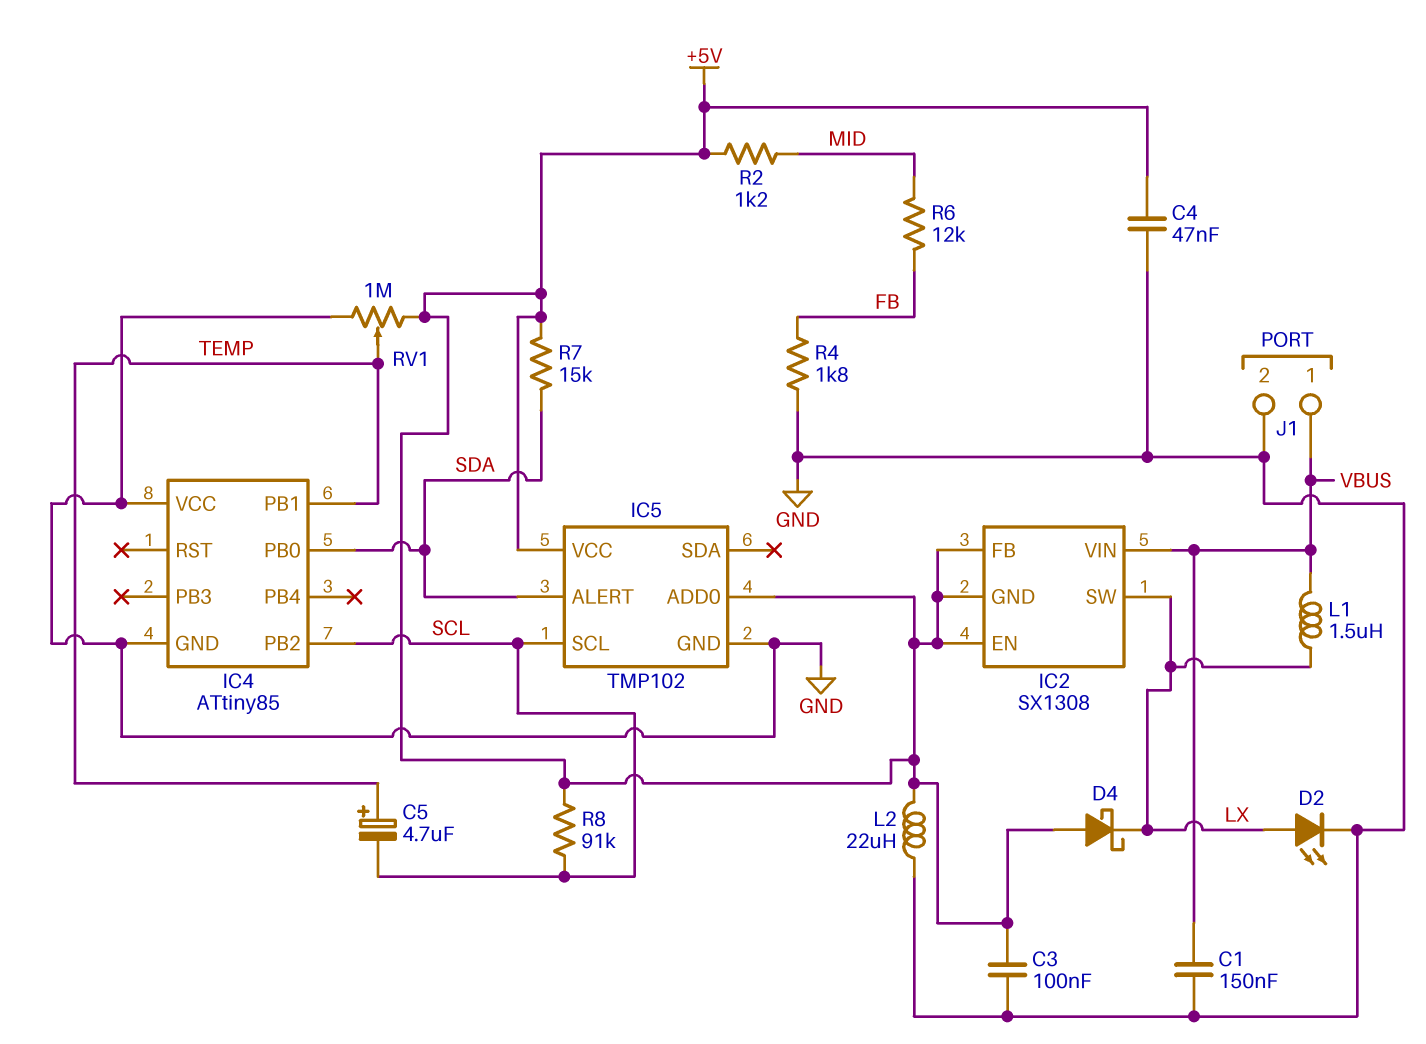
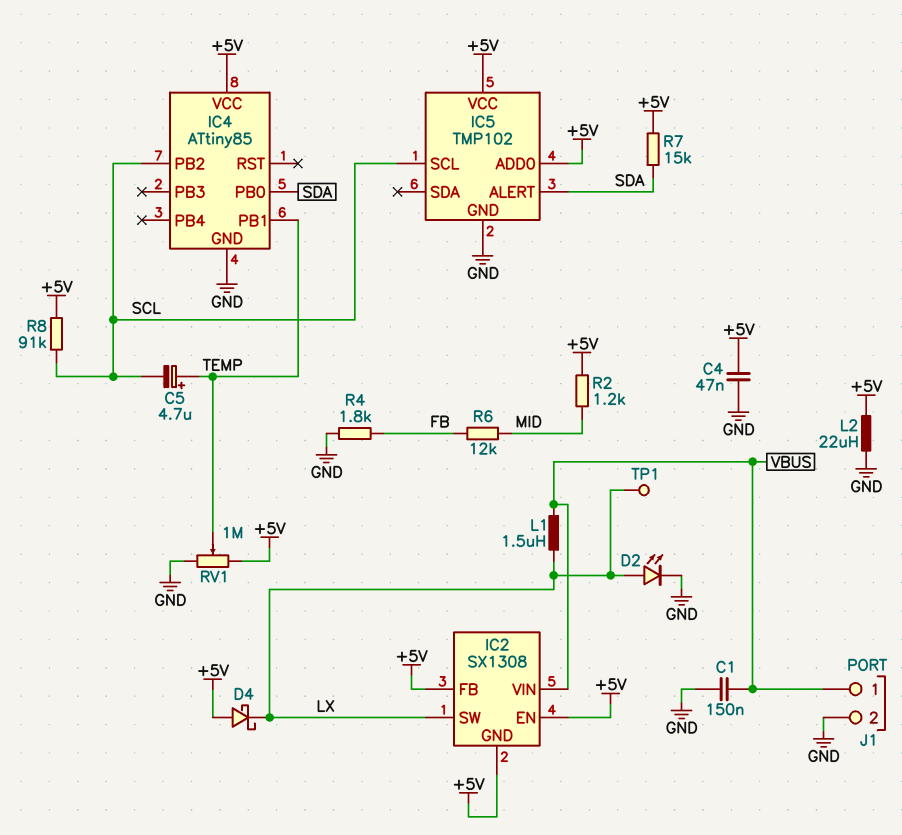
C3: 100nF (+5V, GND) -> none
IC4 pin VCC: GND -> +5V
TP1: none -> test point (LX)

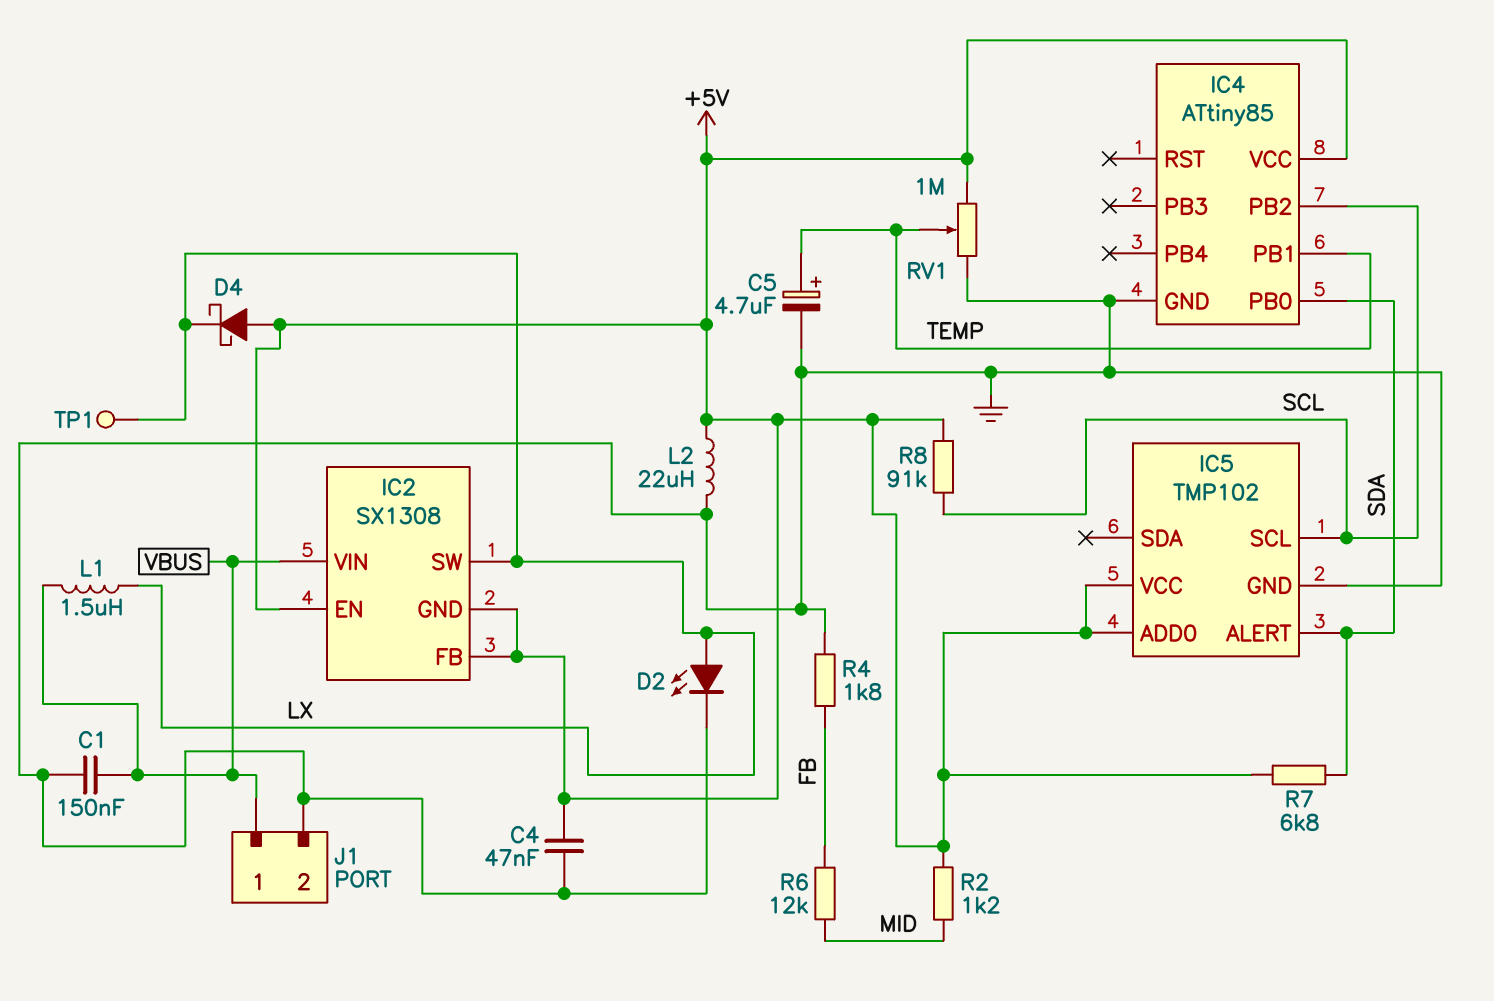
C5: 4.7uF (plus TEMP, minus SCL) -> 4.7uF (plus TEMP, minus GND)
R7: 15k (+5V, SDA) -> 6.8k (+5V, SDA)

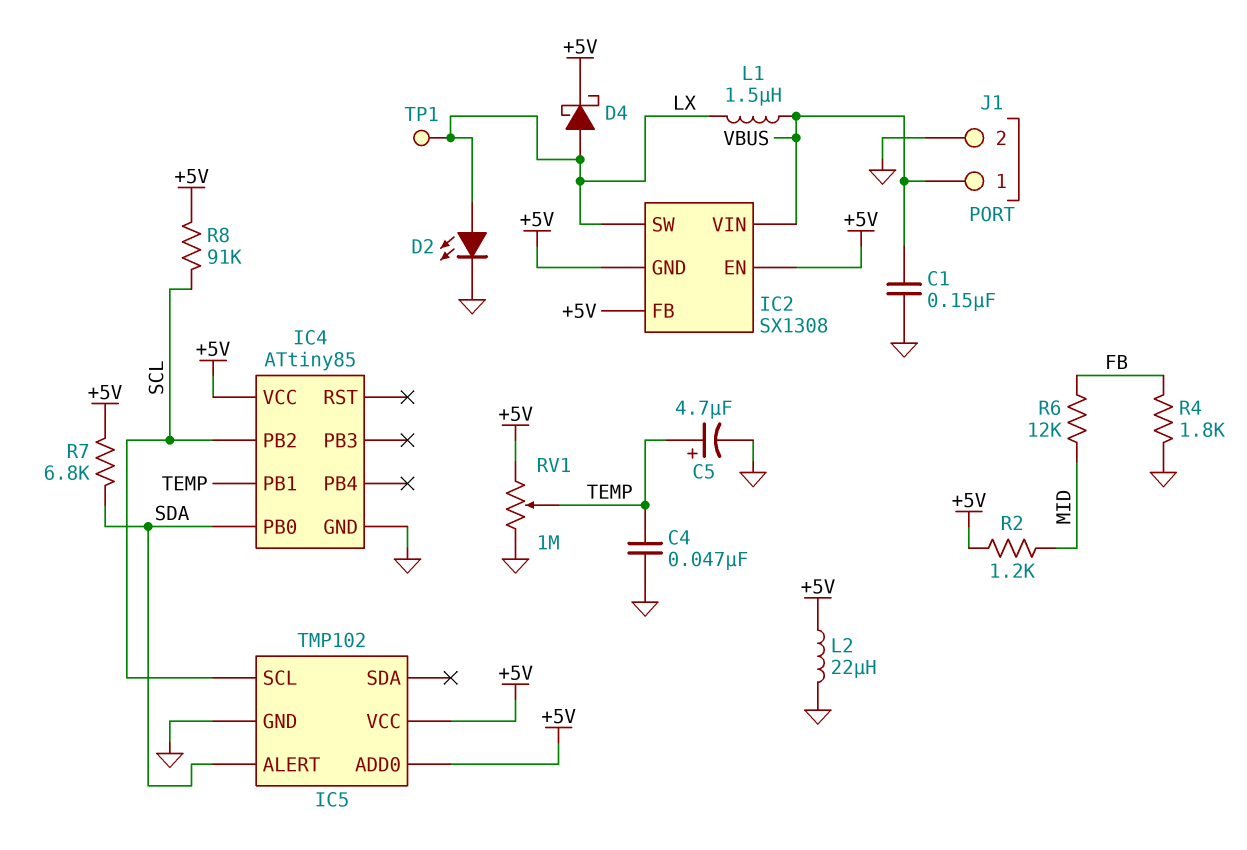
C4: 47nF (+5V, GND) -> 47nF (GND, TEMP)
D4: schottky (A +5V, K LX) -> schottky (A LX, K +5V)

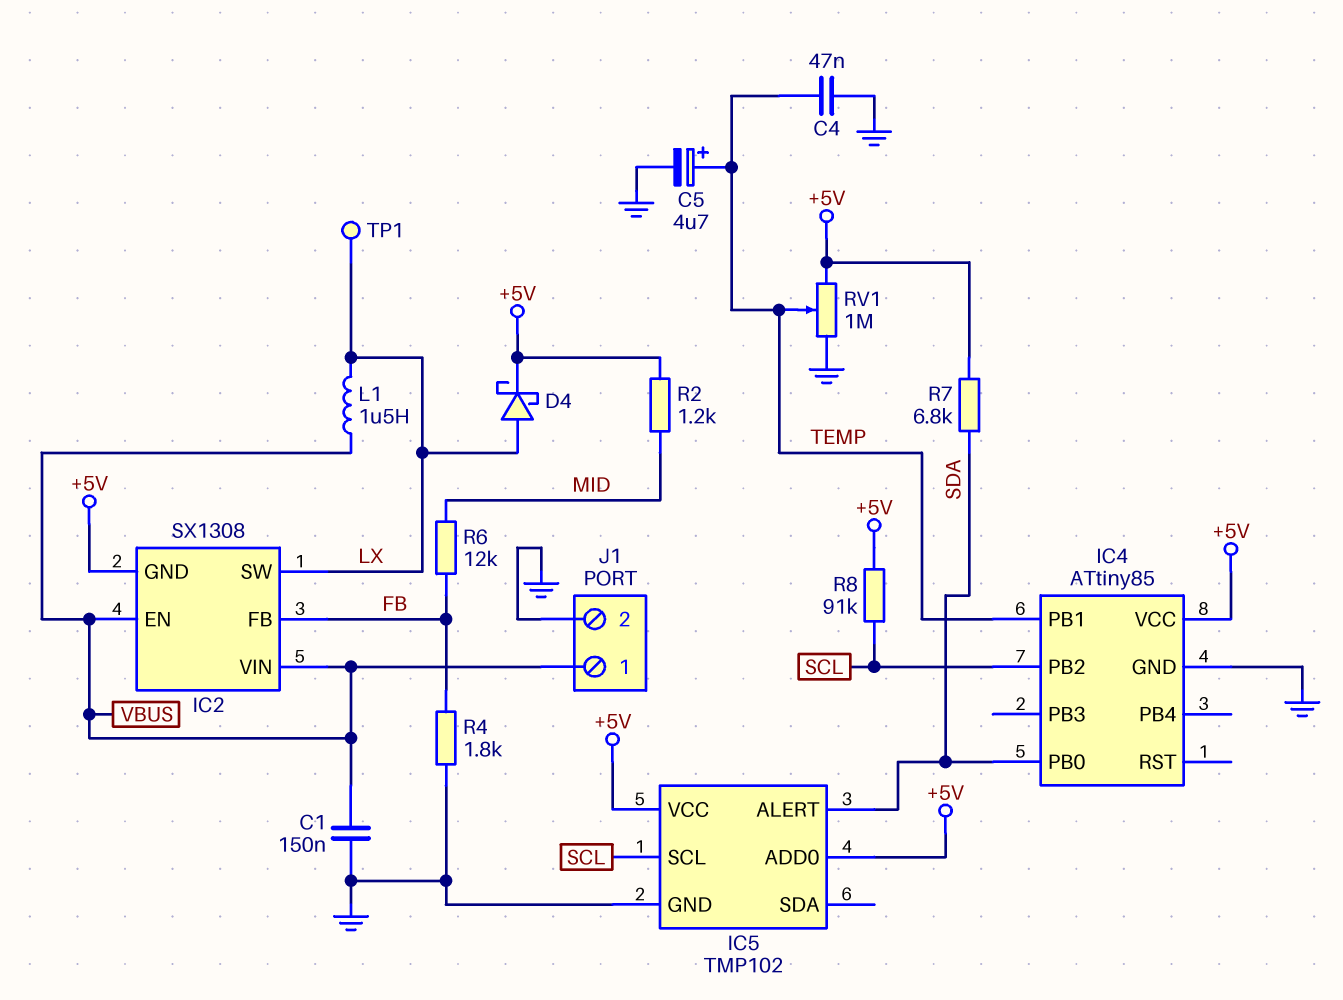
D2: LED (A LX, K GND) -> none
IC2 pin EN: +5V -> VBUS
IC2 pin FB: +5V -> FB
L2: 22uH (+5V, GND) -> none

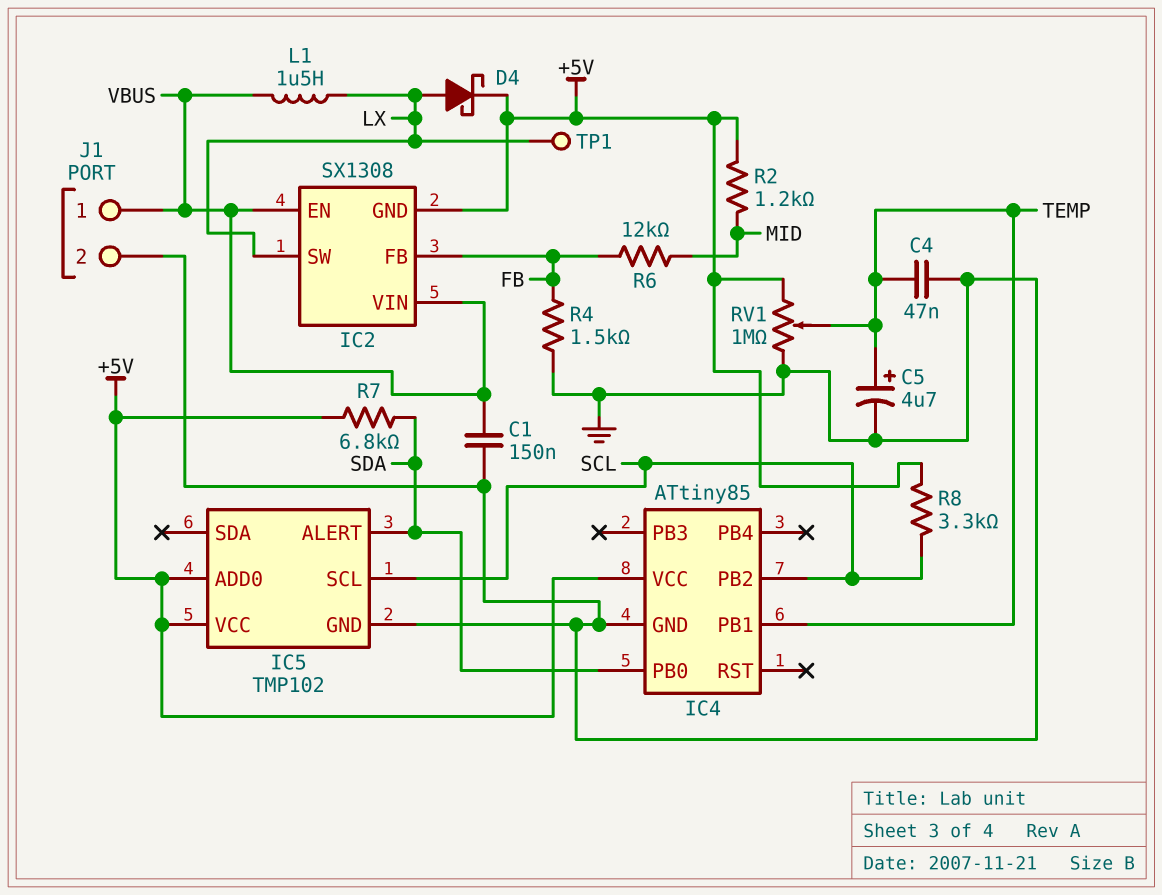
R4: 1.8k (FB, GND) -> 1.5k (FB, GND)
R8: 91k (+5V, SCL) -> 3.3k (+5V, SCL)

